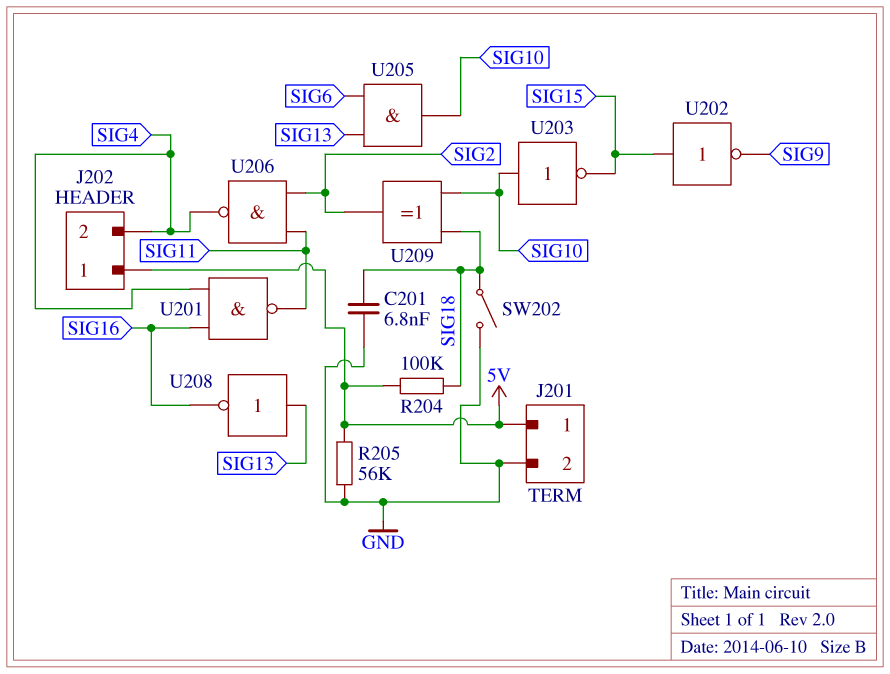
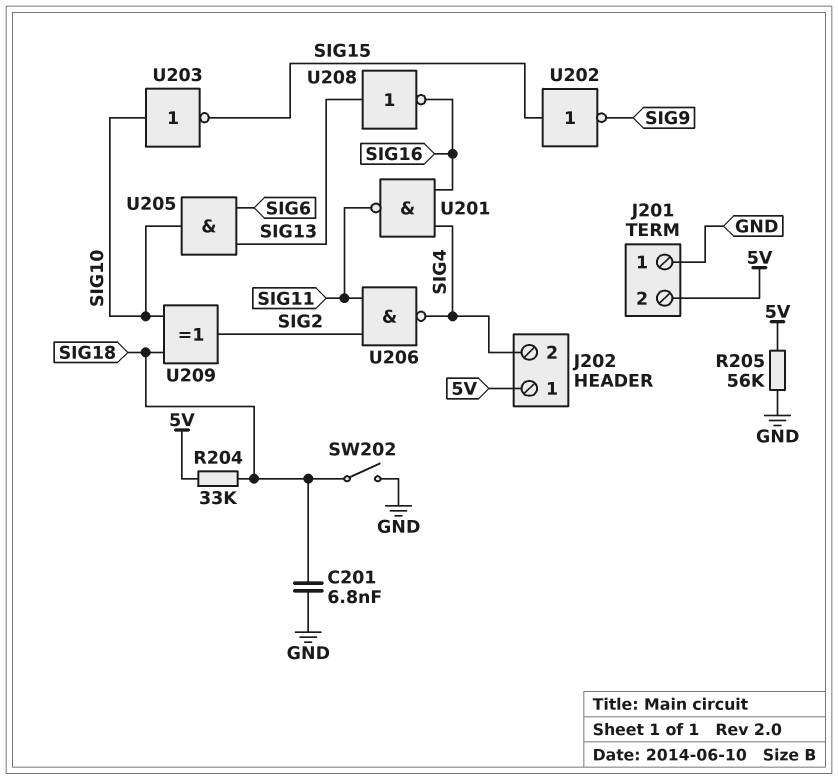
J201 pin 1: 5V -> GND
J201 pin 2: GND -> 5V
R204: 100k (5V, SIG18) -> 33k (5V, SIG18)

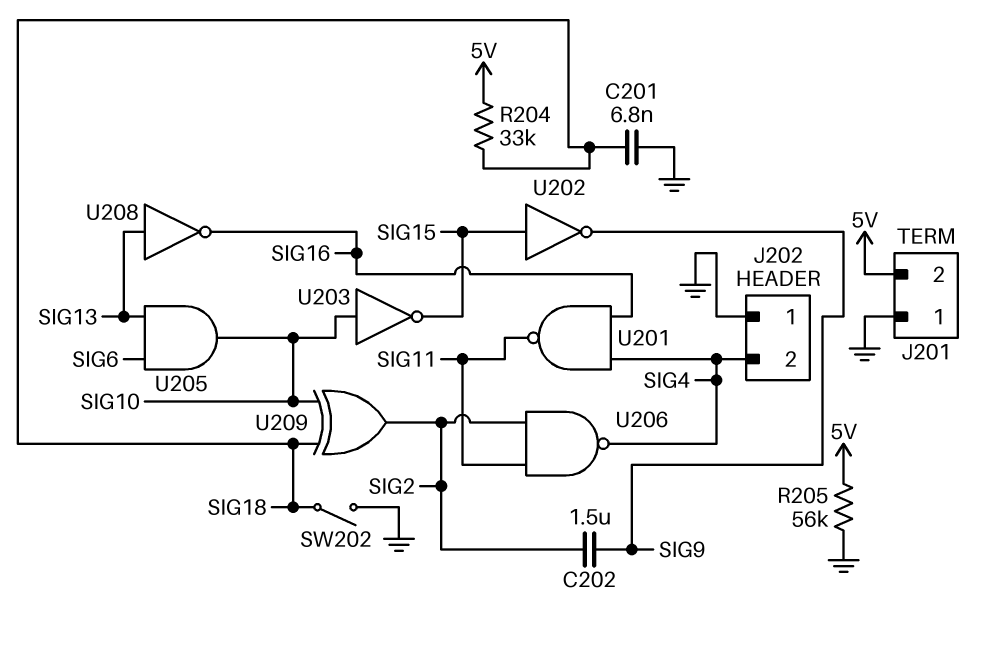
C202: none -> 1.5uF (SIG2, SIG9)
J202 pin 1: 5V -> GND

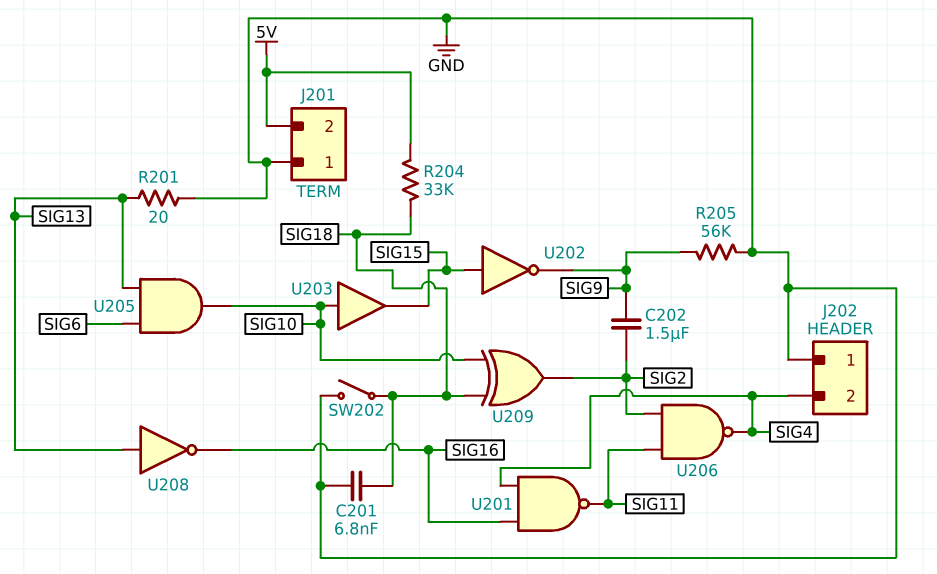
R201: none -> 20 (GND, SIG13)
R205: 56k (5V, GND) -> 56k (GND, SIG9)
U203: NOT (in SIG10, out SIG15) -> buffer (in SIG10, out SIG15)

